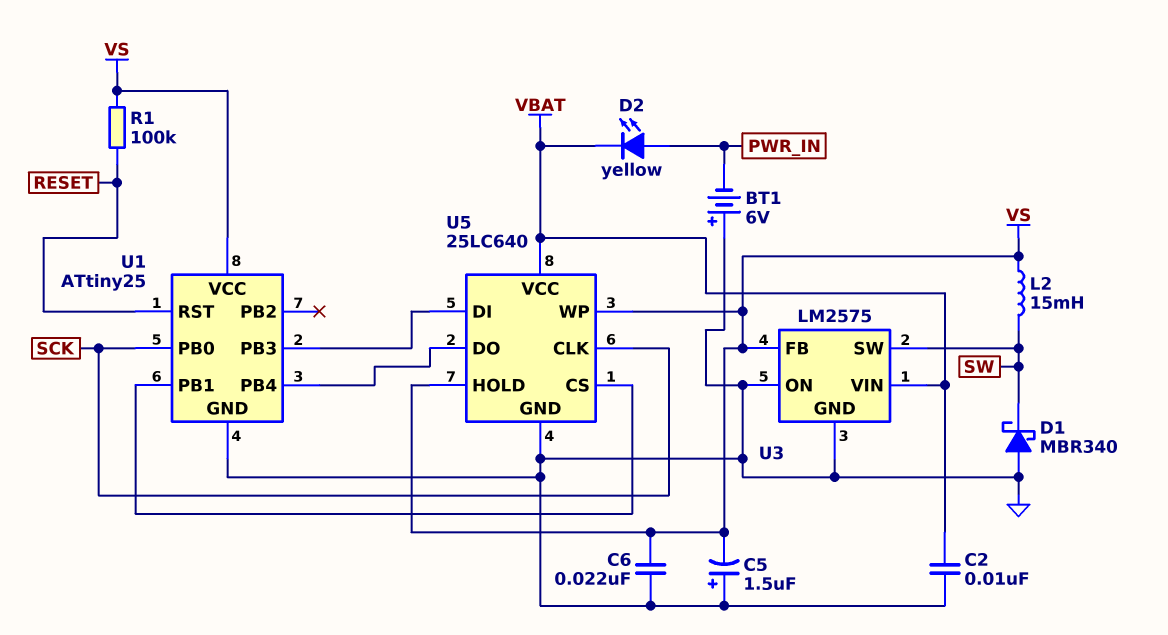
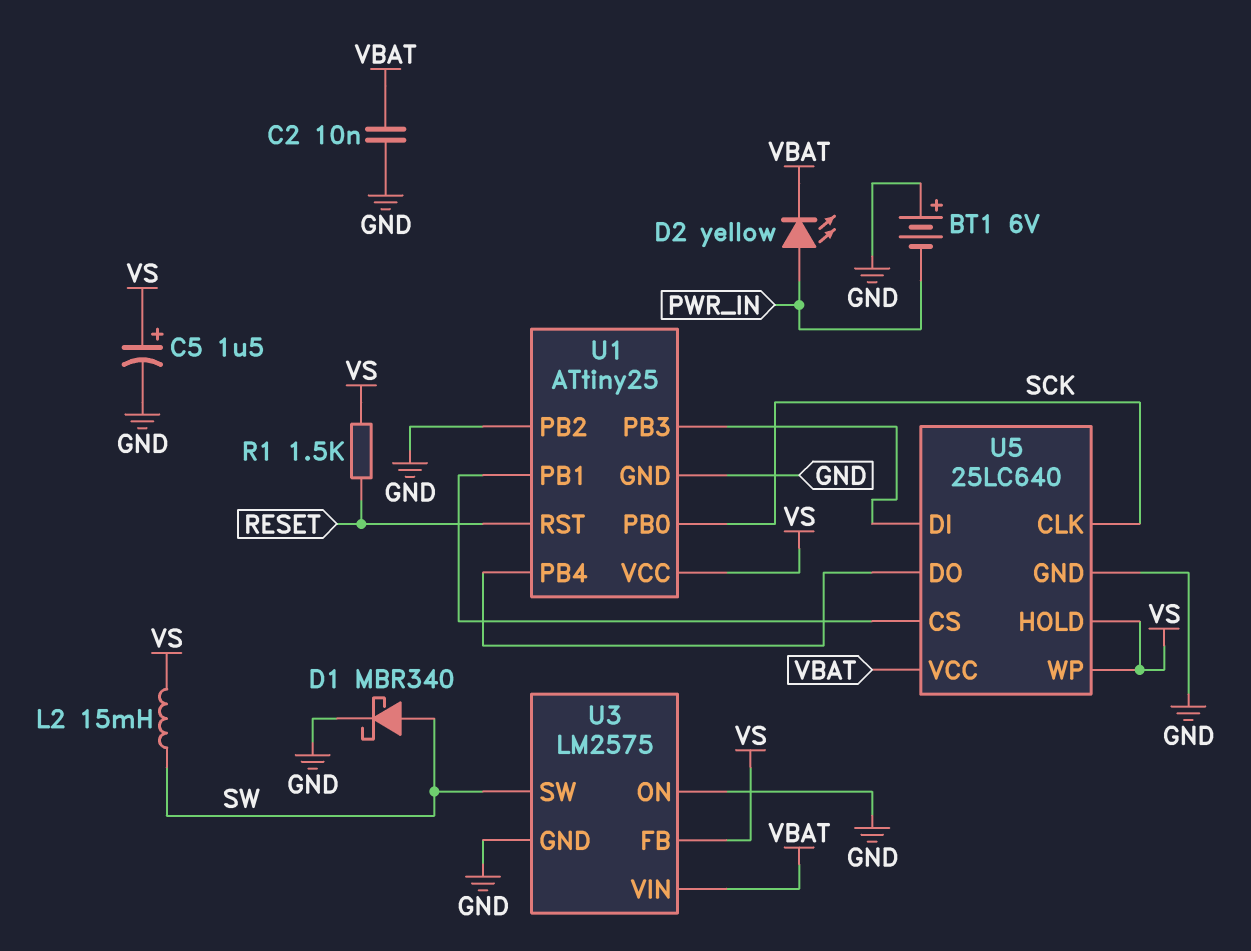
C5: 1.5uF (plus GND, minus VS) -> 1.5uF (plus VS, minus GND)
C6: 22nF (GND, VS) -> none
D1: schottky MBR340 (A GND, K SW) -> schottky MBR340 (A SW, K GND)
R1: 100k (RESET, VS) -> 1.5k (RESET, VS)
U1 pin PB2: none -> GND

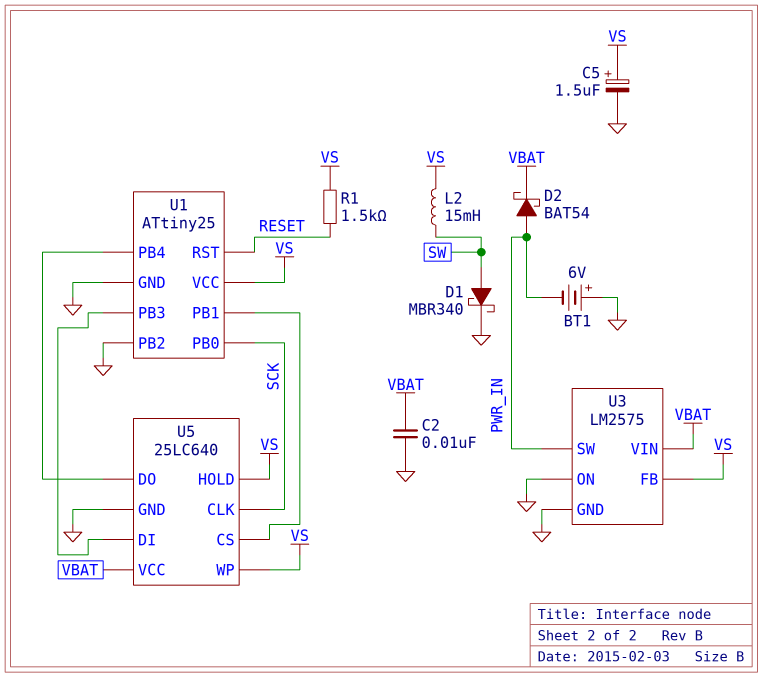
D2: LED yellow (A PWR_IN, K VBAT) -> schottky BAT54 (A PWR_IN, K VBAT)
U3 pin SW: SW -> PWR_IN

